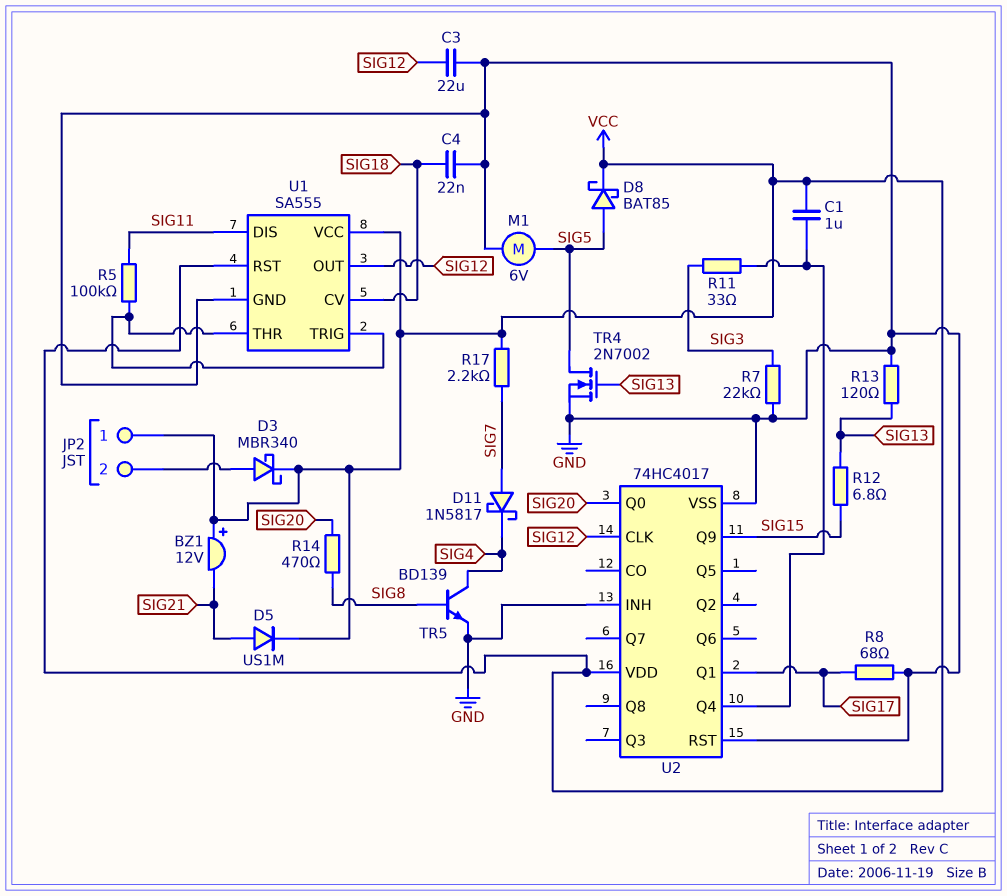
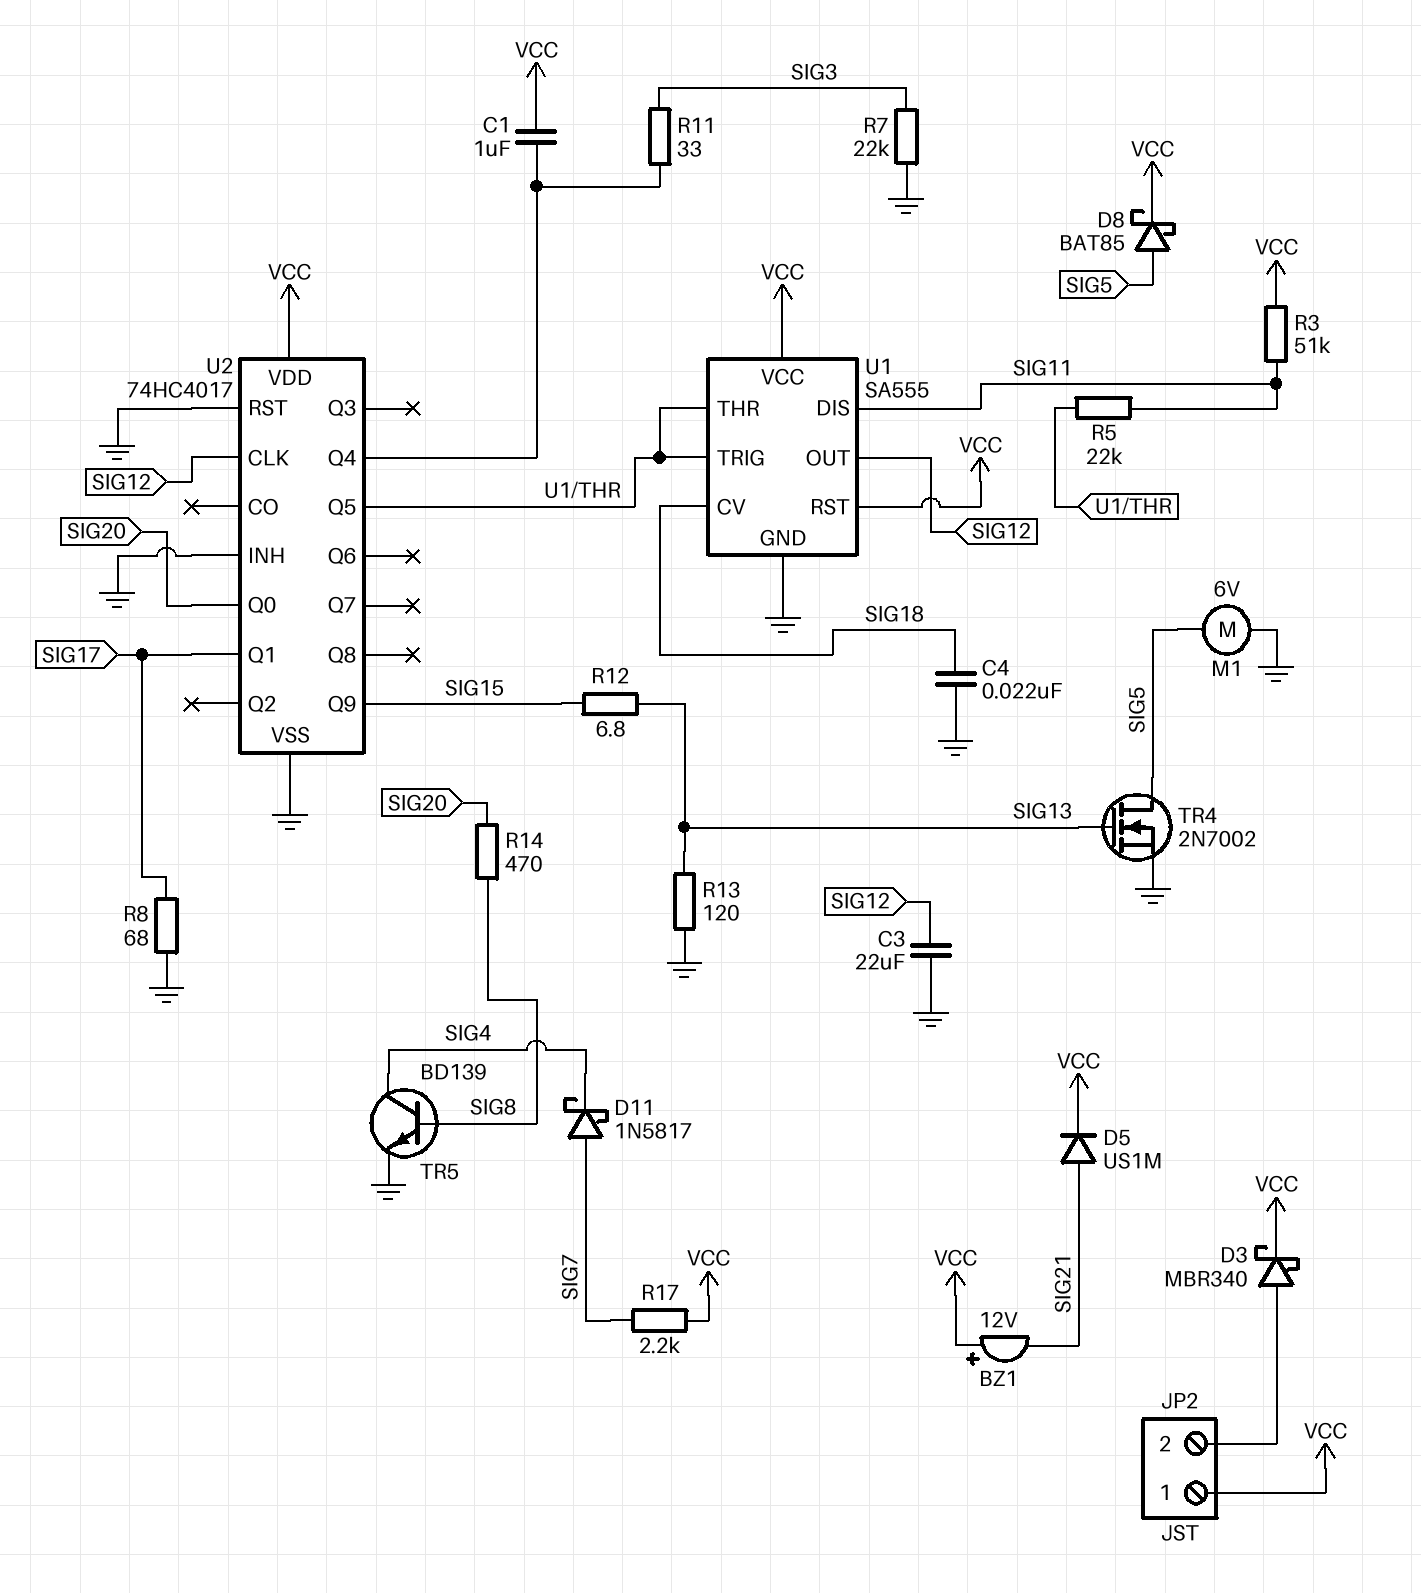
R3: none -> 51k (SIG11, VCC)
R5: 100k (SIG11, U1/THR) -> 22k (SIG11, U1/THR)
U2 pin Q5: none -> U1/THR

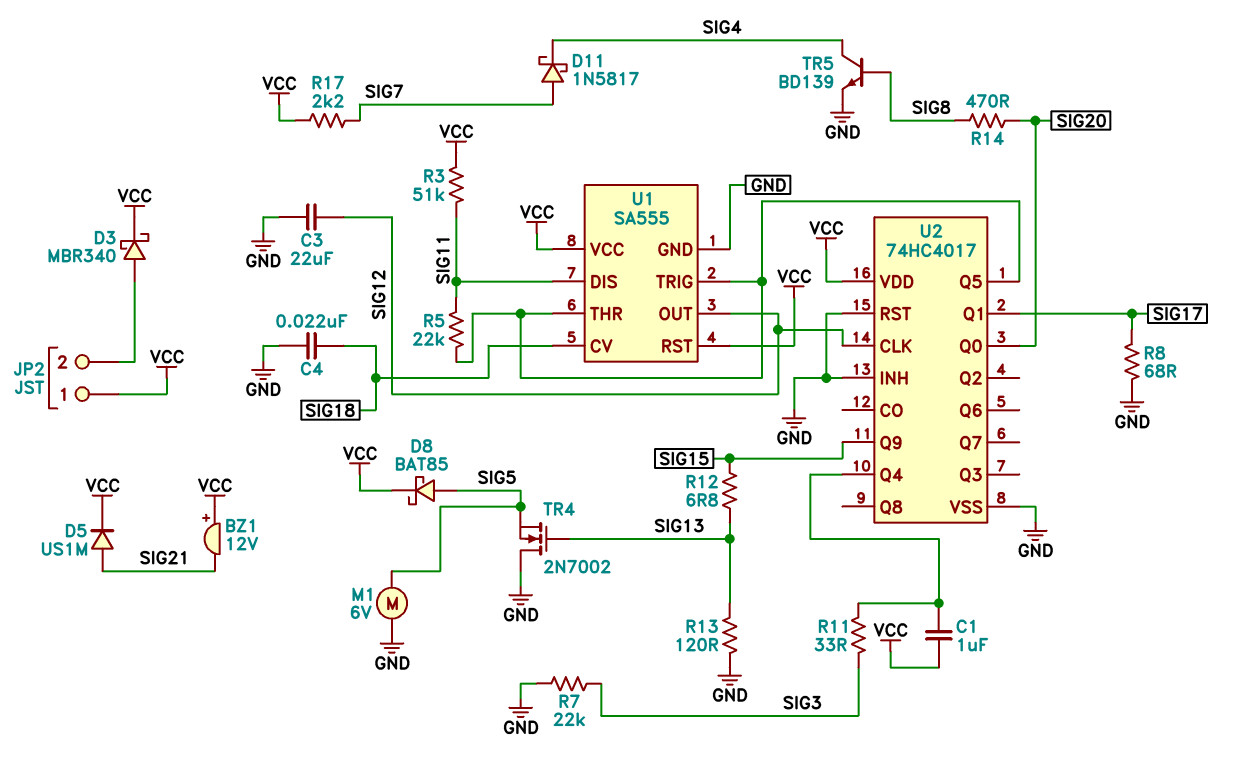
TR4: NMOS 2N7002 (G SIG13, D SIG5, S GND) -> NMOS 2N7002 (G SIG13, D GND, S SIG5)

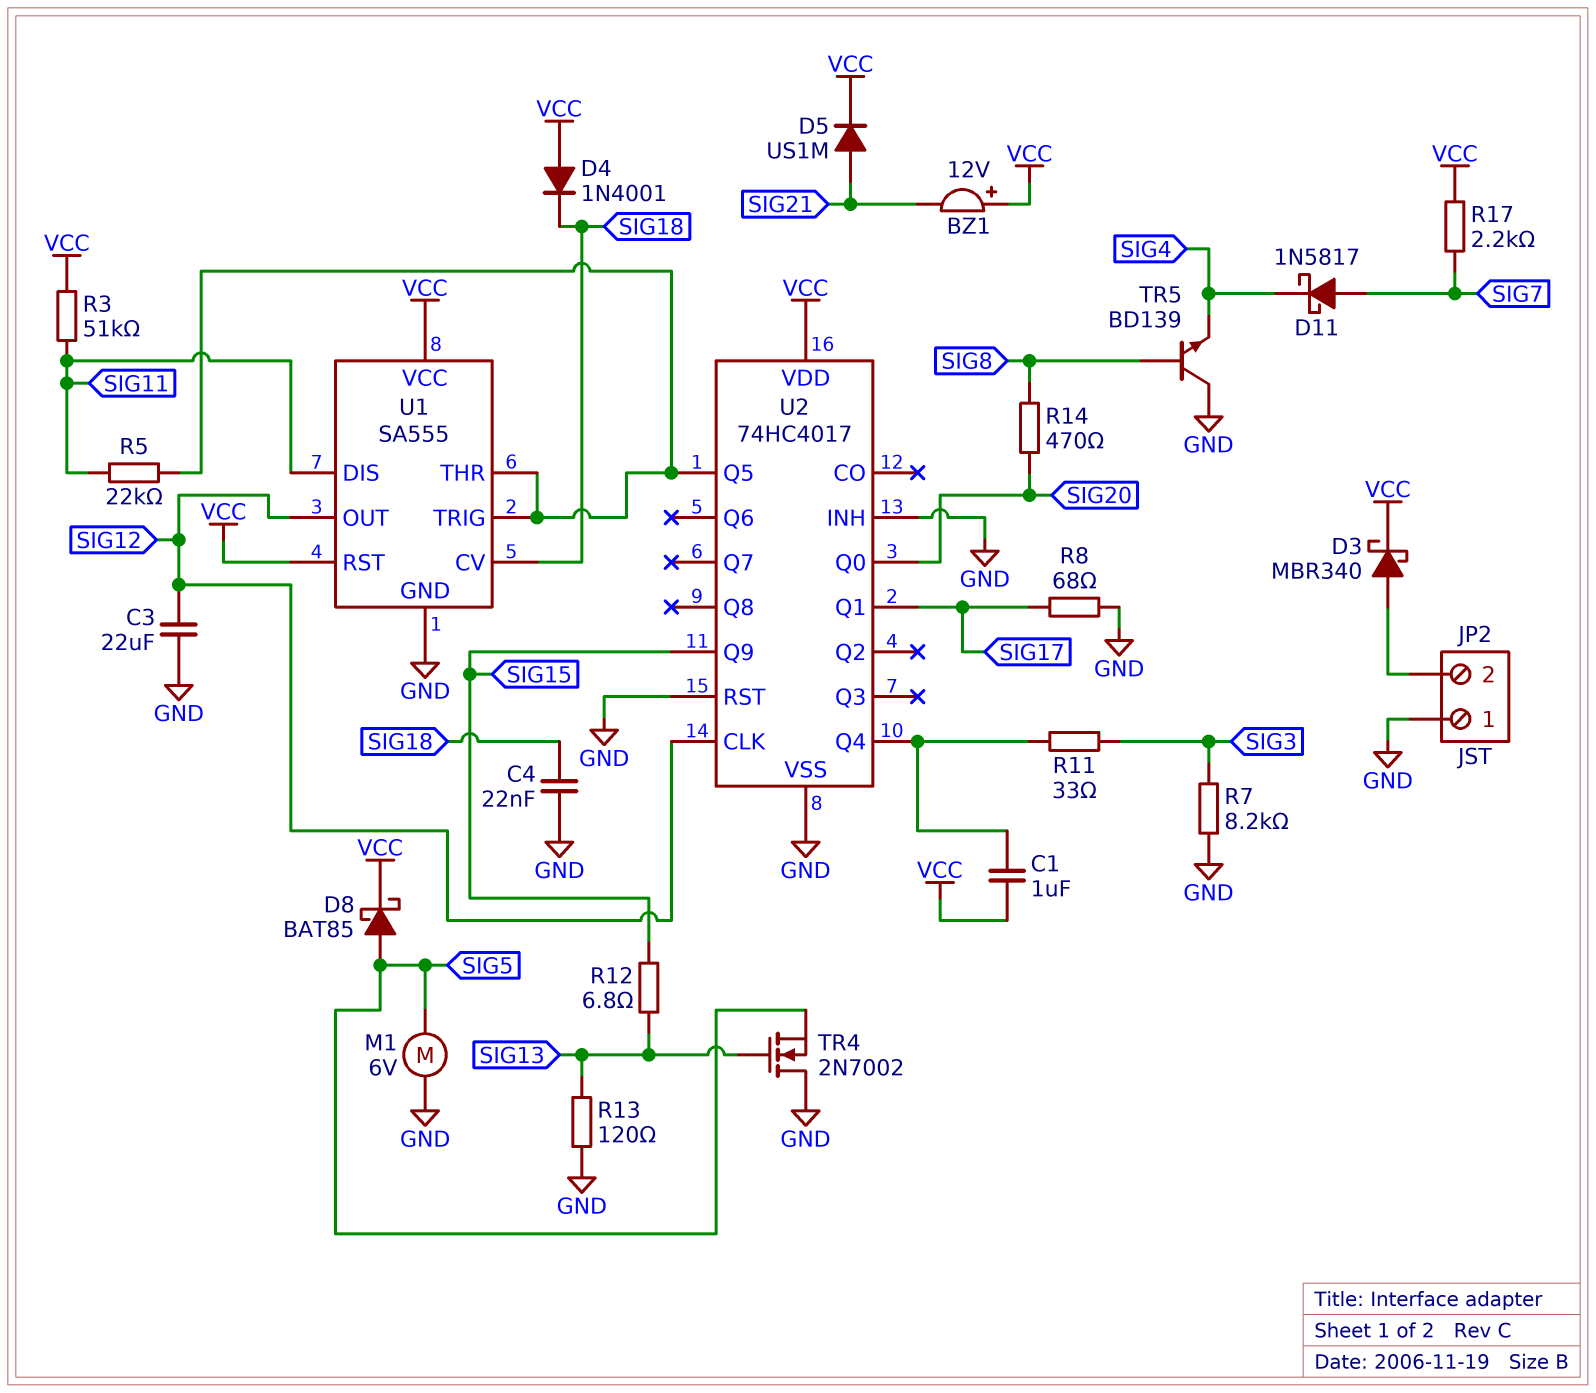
D4: none -> diode 1N4001 (A VCC, K SIG18)
JP2 pin 1: VCC -> GND
R7: 22k (GND, SIG3) -> 8.2k (GND, SIG3)
TR5: NPN BD139 (B SIG8, C SIG4, E GND) -> NPN BD139 (B SIG8, C GND, E SIG4)

